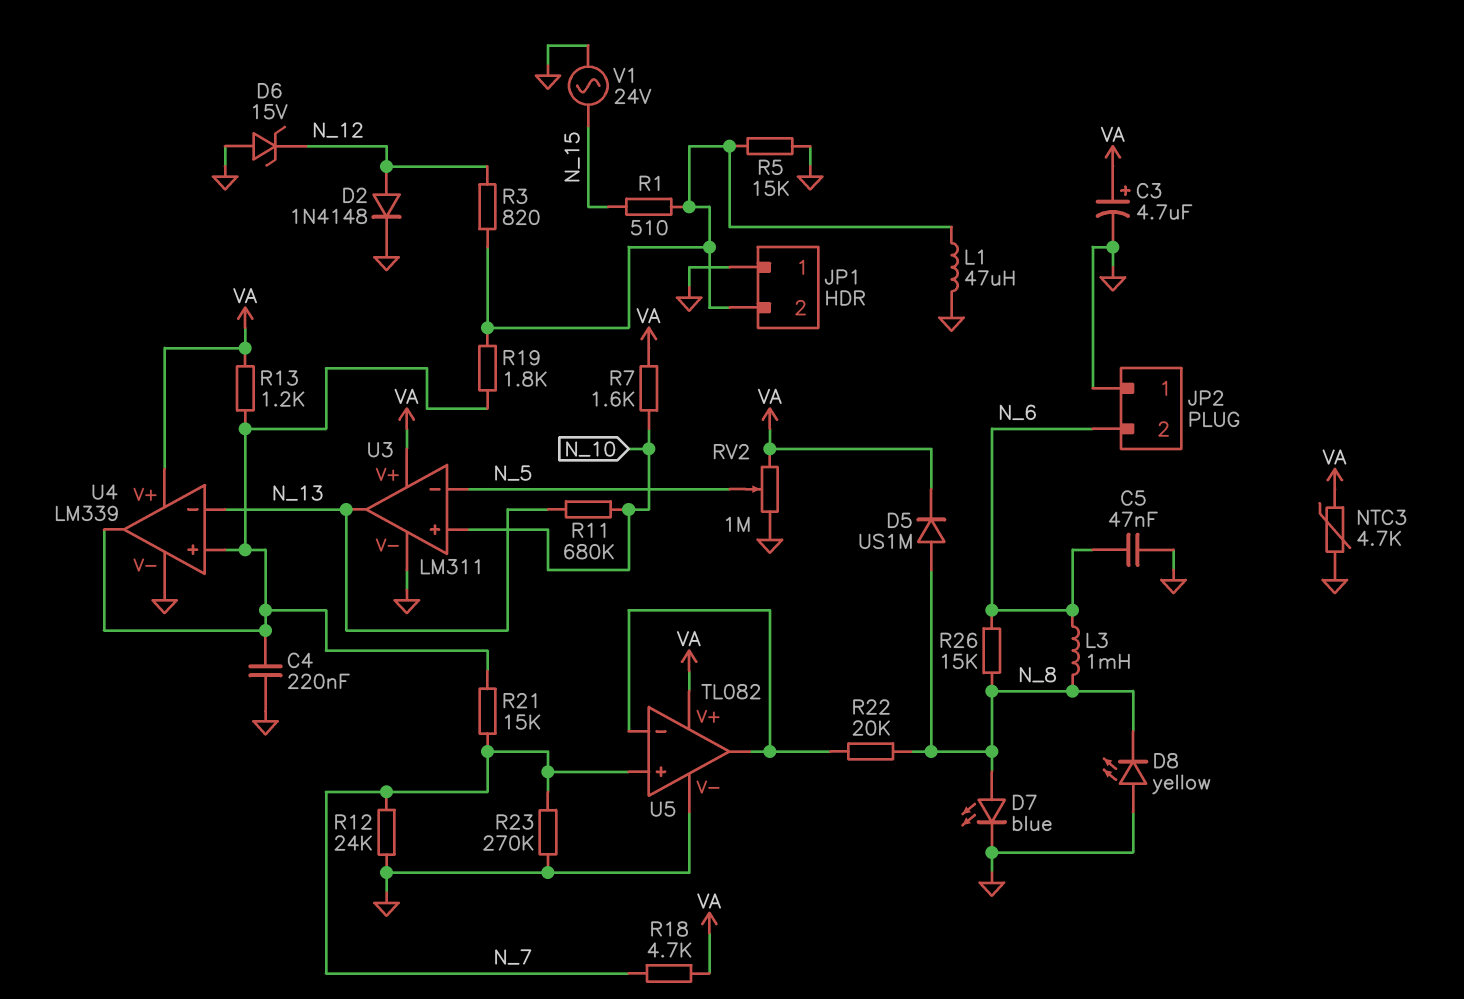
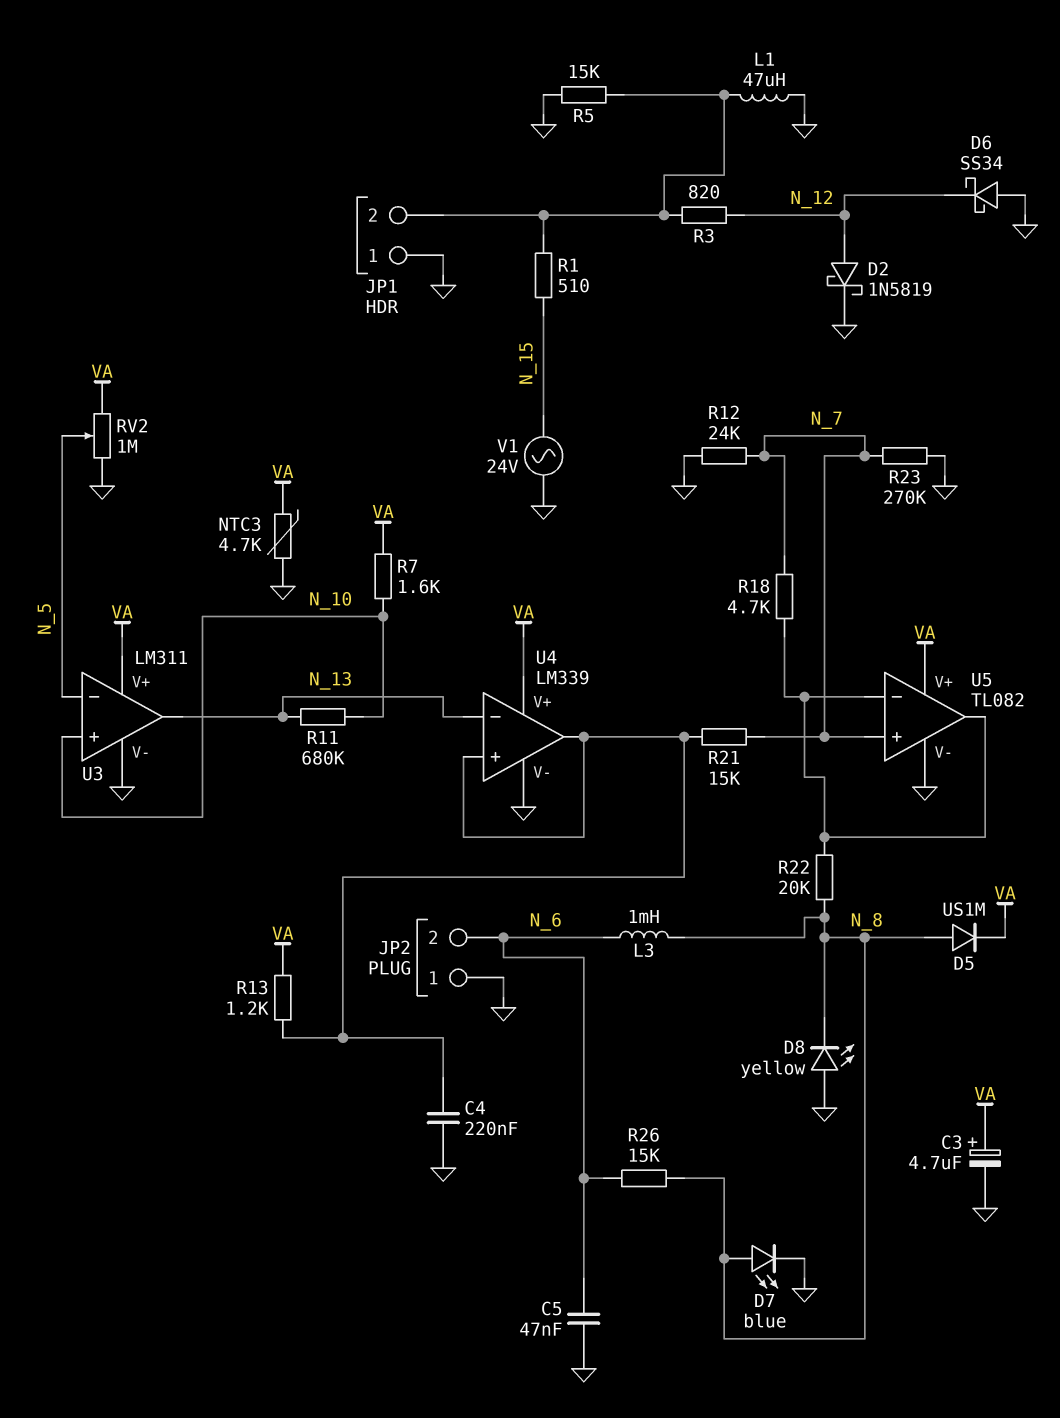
D2: diode 1N4148 (A N_12, K GND) -> schottky 1N5819 (A N_12, K GND)
D6: zener 15V (A GND, K N_12) -> schottky SS34 (A GND, K N_12)
R18: 4.7k (N_7, VA) -> 4.7k (N_7, U5/in-)
R19: 1.8k (JP1/2, U4/in+) -> none

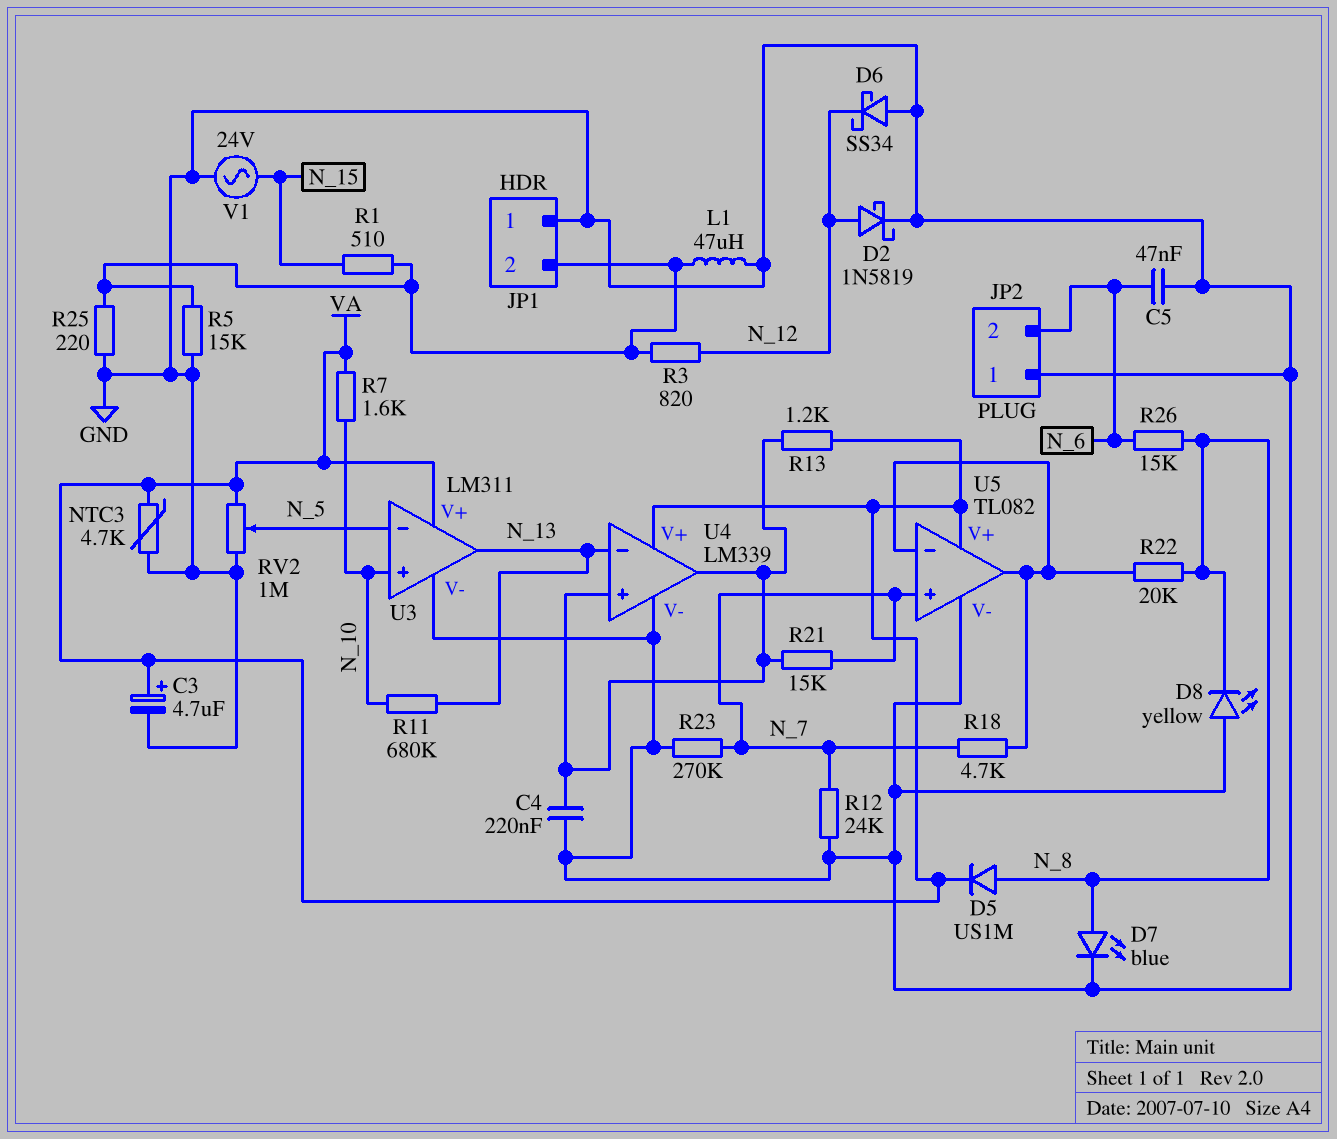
L3: 1mH (N_6, N_8) -> none
R25: none -> 220 (GND, JP1/2)

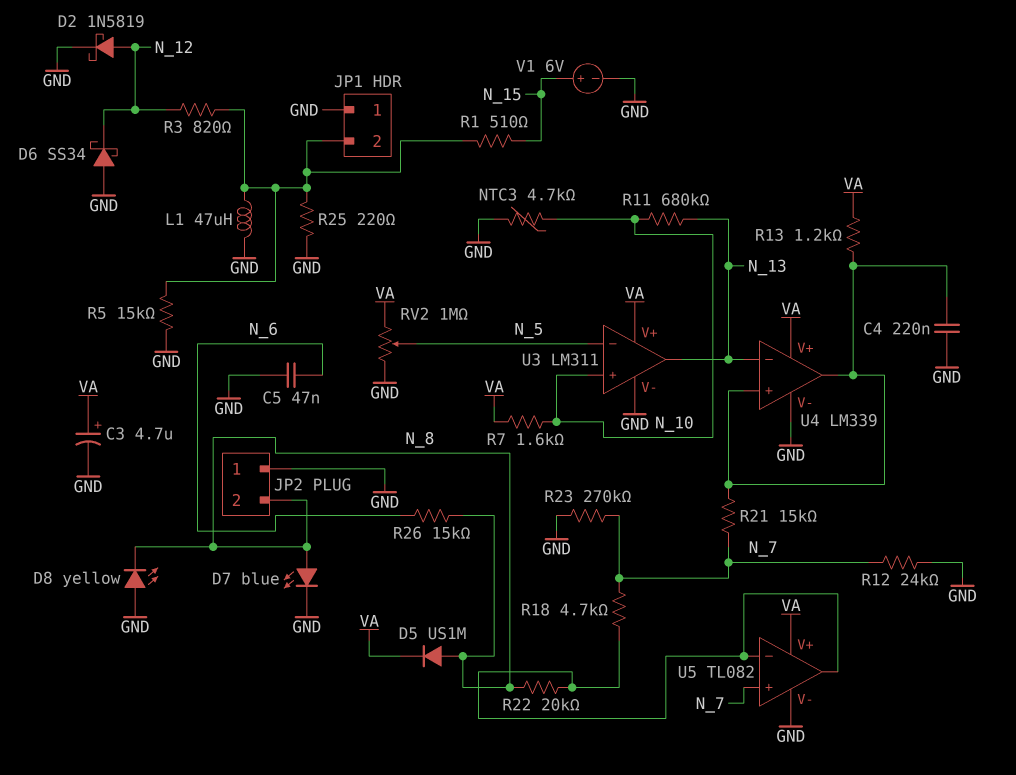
JP2 pin 2: N_6 -> N_8
NTC3: 4.7k (GND, VA) -> 4.7k (GND, N_10)
V1: AC 24V (GND, N_15) -> 6V (plus N_15, minus GND)

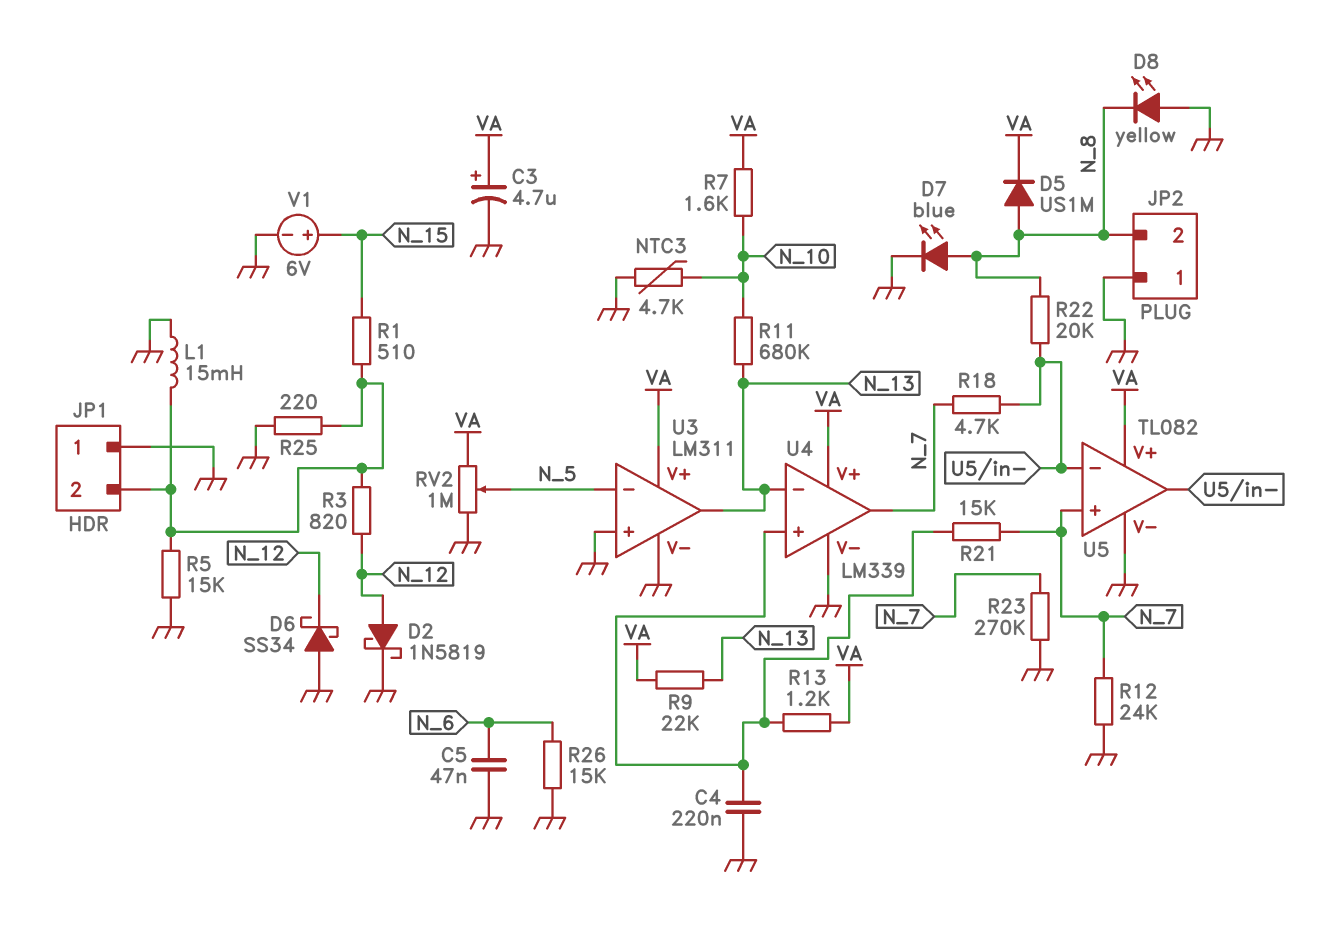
L1: 47uH (GND, JP1/2) -> 15mH (GND, JP1/2)
R9: none -> 22k (N_13, VA)
R26: 15k (N_6, N_8) -> 15k (GND, N_6)
U3 pin in+: N_10 -> GND
U4 pin out: U4/in+ -> N_7

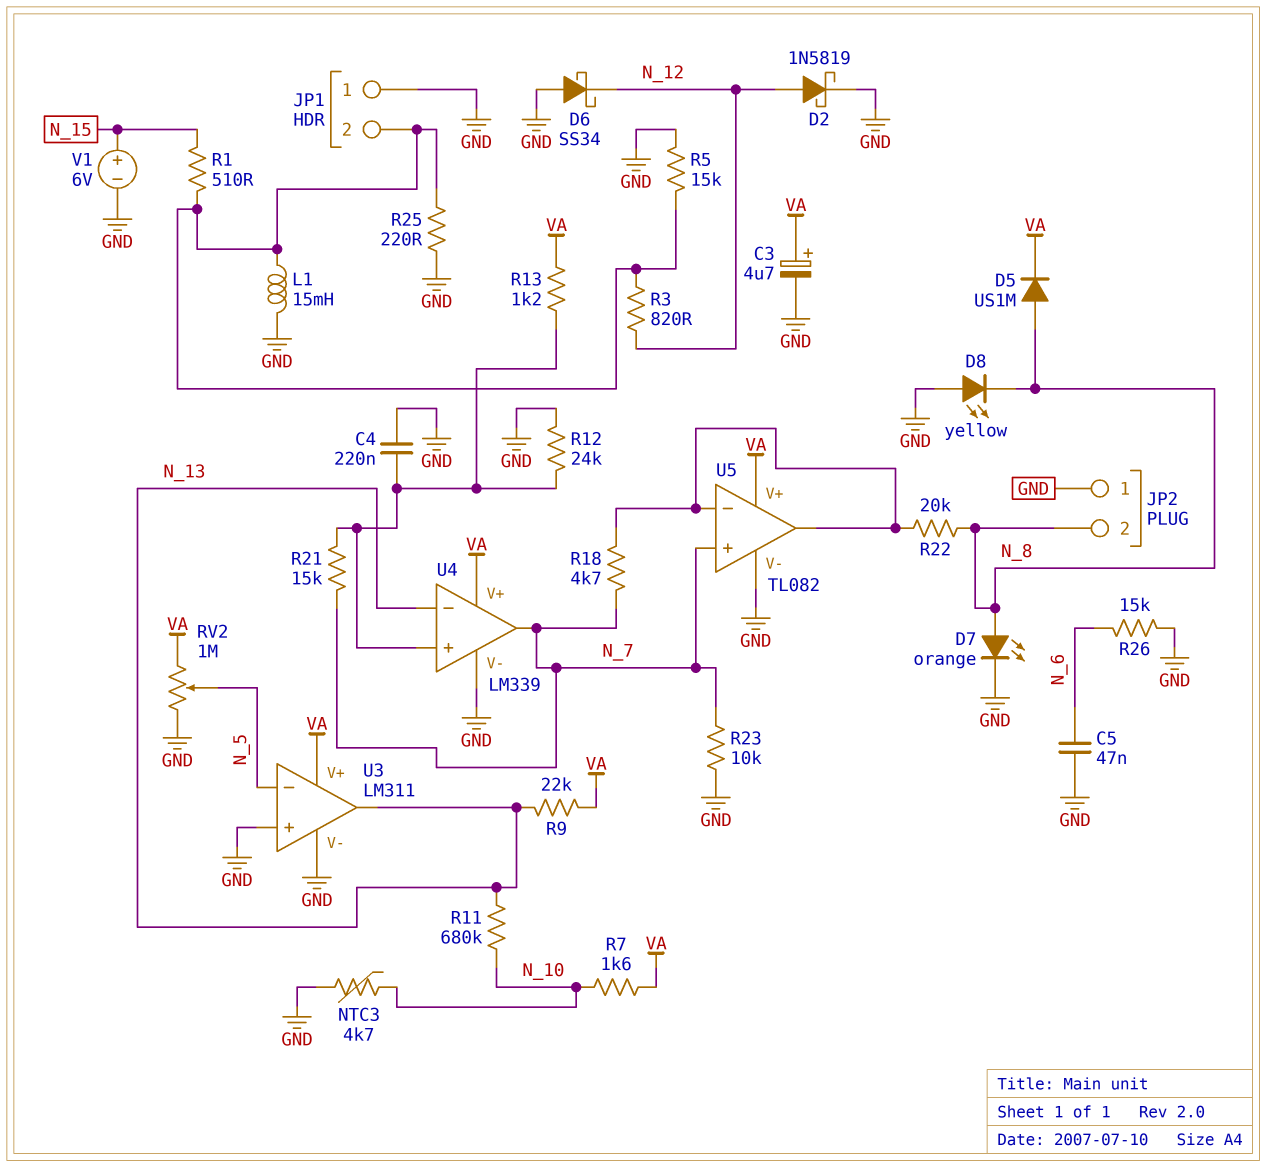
D7: LED blue (A N_8, K GND) -> LED orange (A N_8, K GND)
R12: 24k (GND, N_7) -> 24k (GND, U4/in+)
R23: 270k (GND, N_7) -> 10k (GND, N_7)

